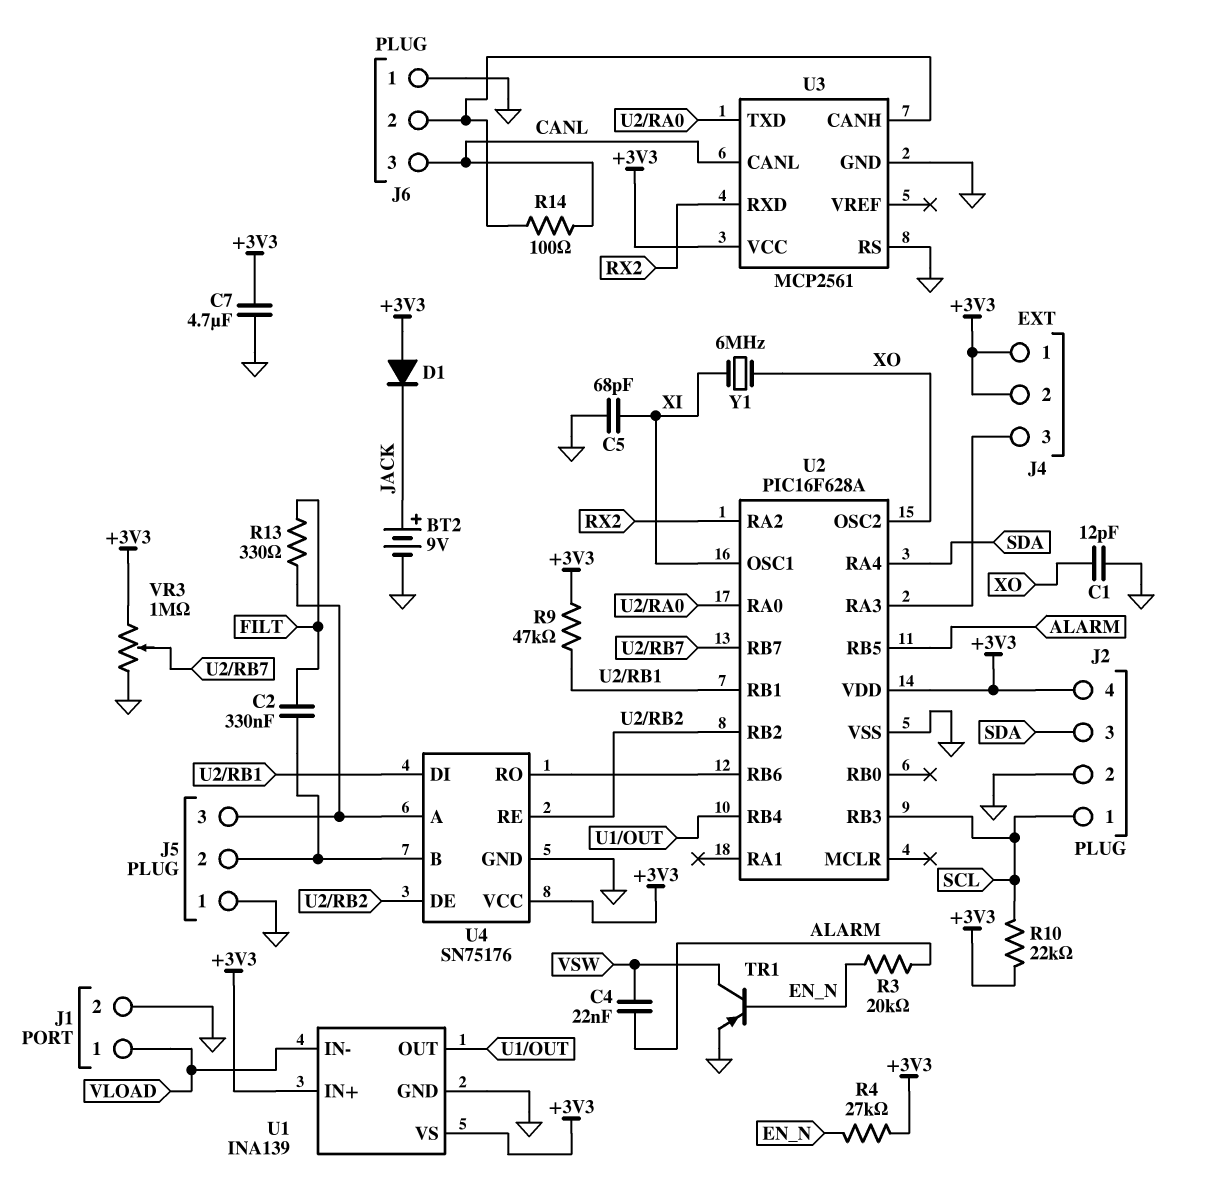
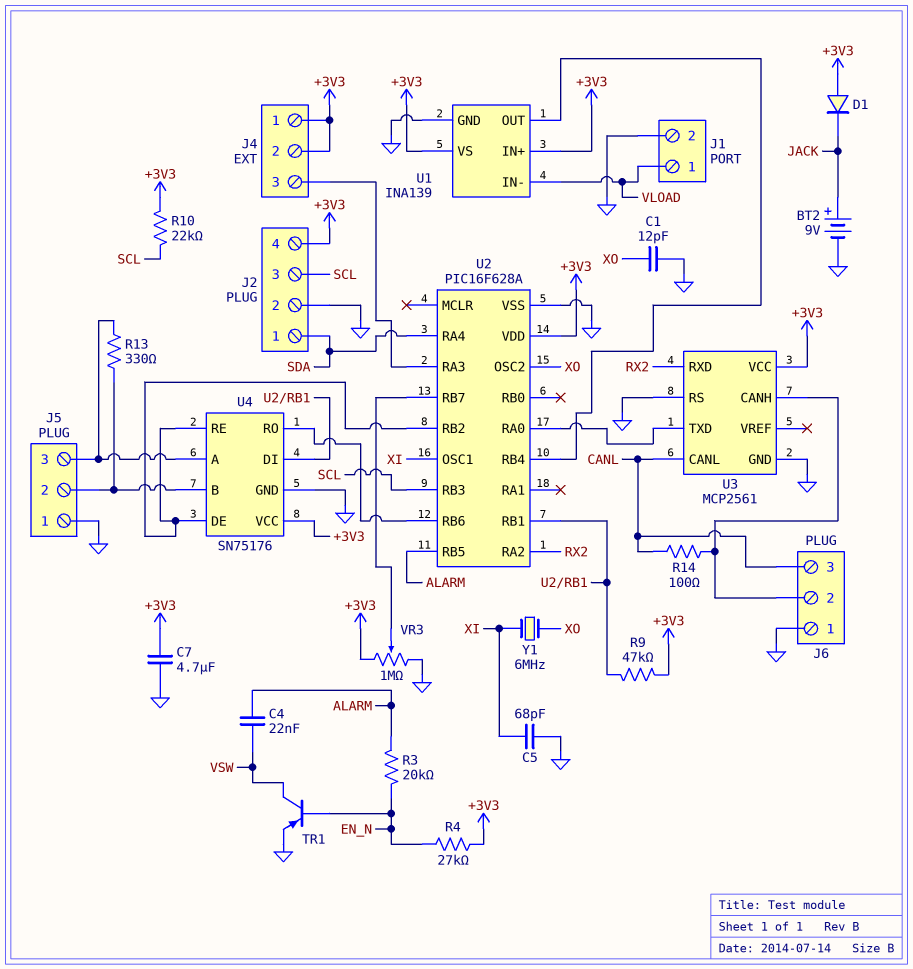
C2: 330nF (FILT, J5/2) -> none
J2 pin 1: SCL -> SDA
J2 pin 3: SDA -> SCL
R13: 330 (FILT, J5/3) -> 330 (J5/2, J5/3)

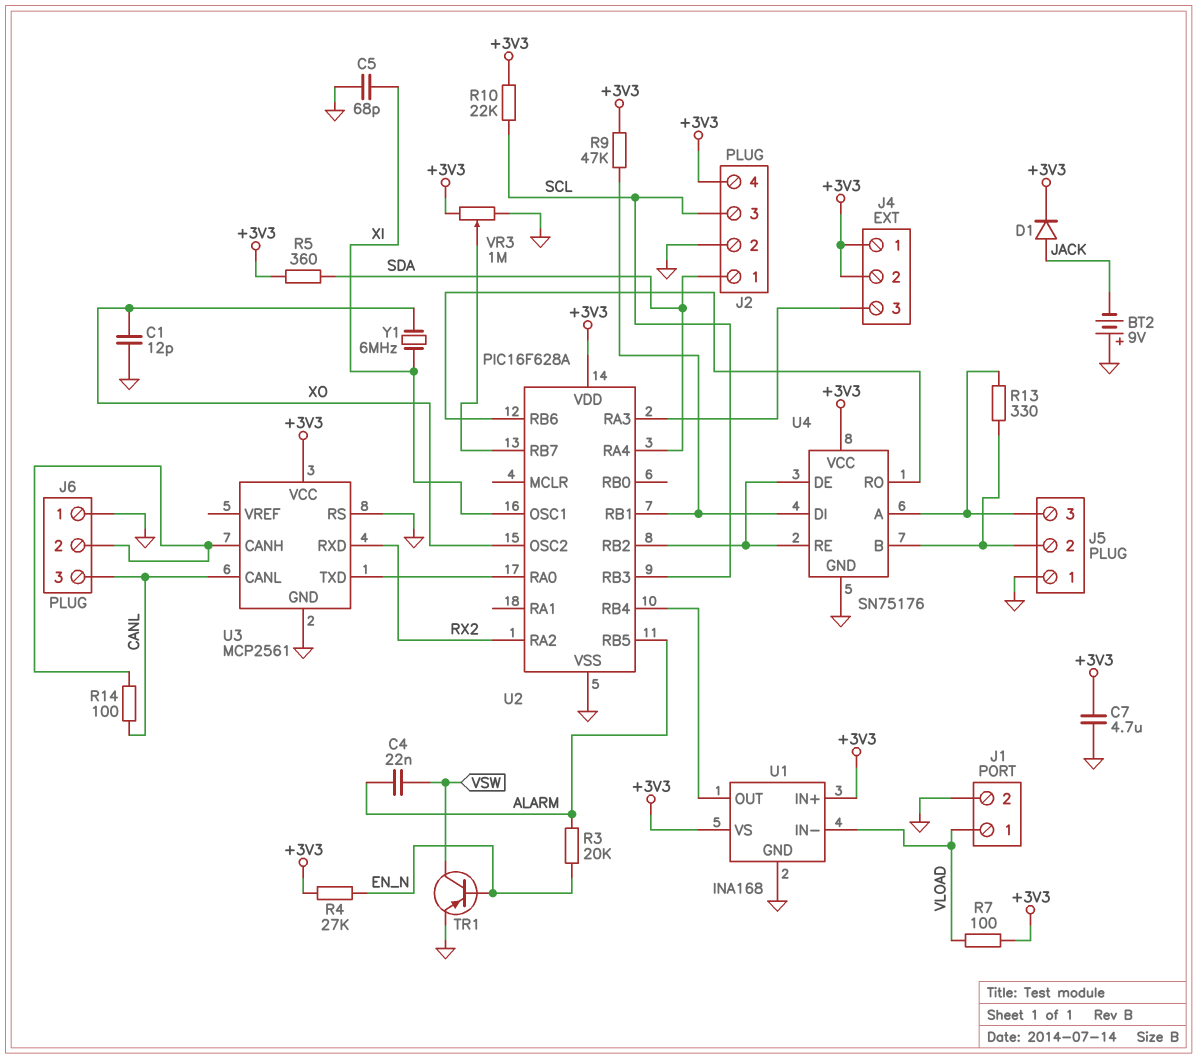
BT2: 9V (plus JACK, minus GND) -> 9V (plus GND, minus JACK)
D1: diode (A +3V3, K JACK) -> diode (A JACK, K +3V3)
R5: none -> 360 (+3V3, SDA)
R7: none -> 100 (+3V3, VLOAD)
U1: INA139 -> INA168

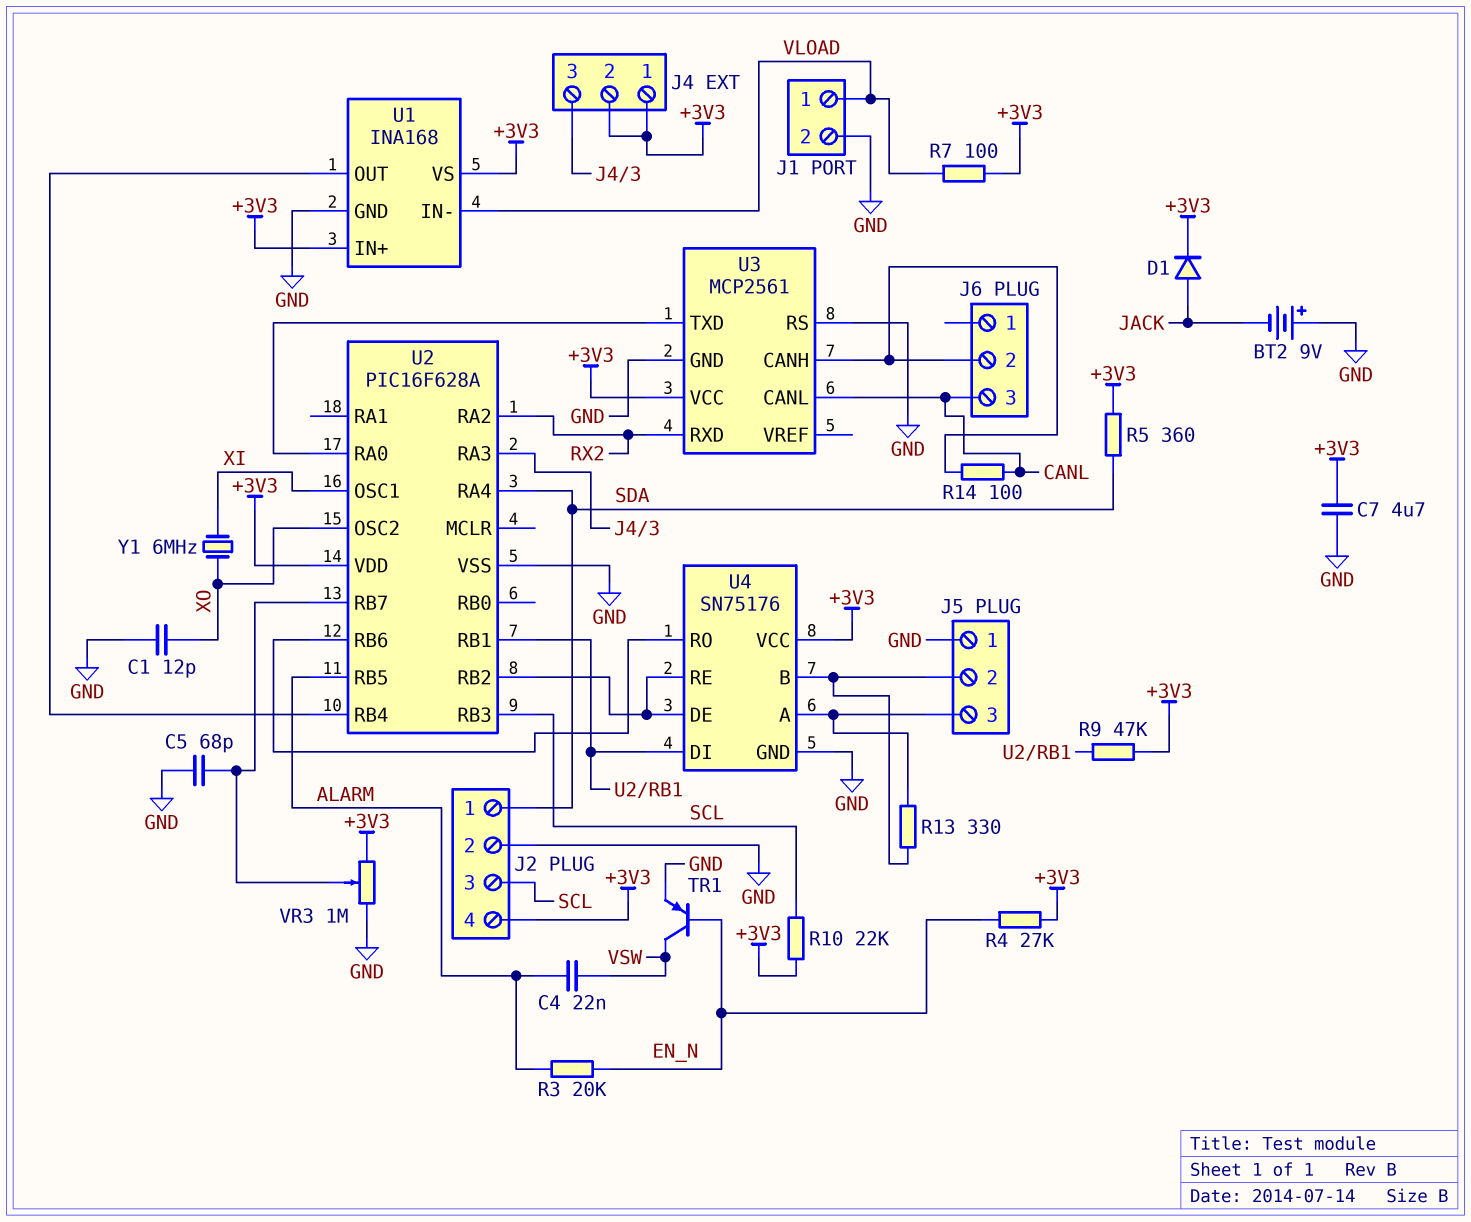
C5: 68pF (GND, XI) -> 68pF (GND, U2/RB7)
J6 pin 1: GND -> none

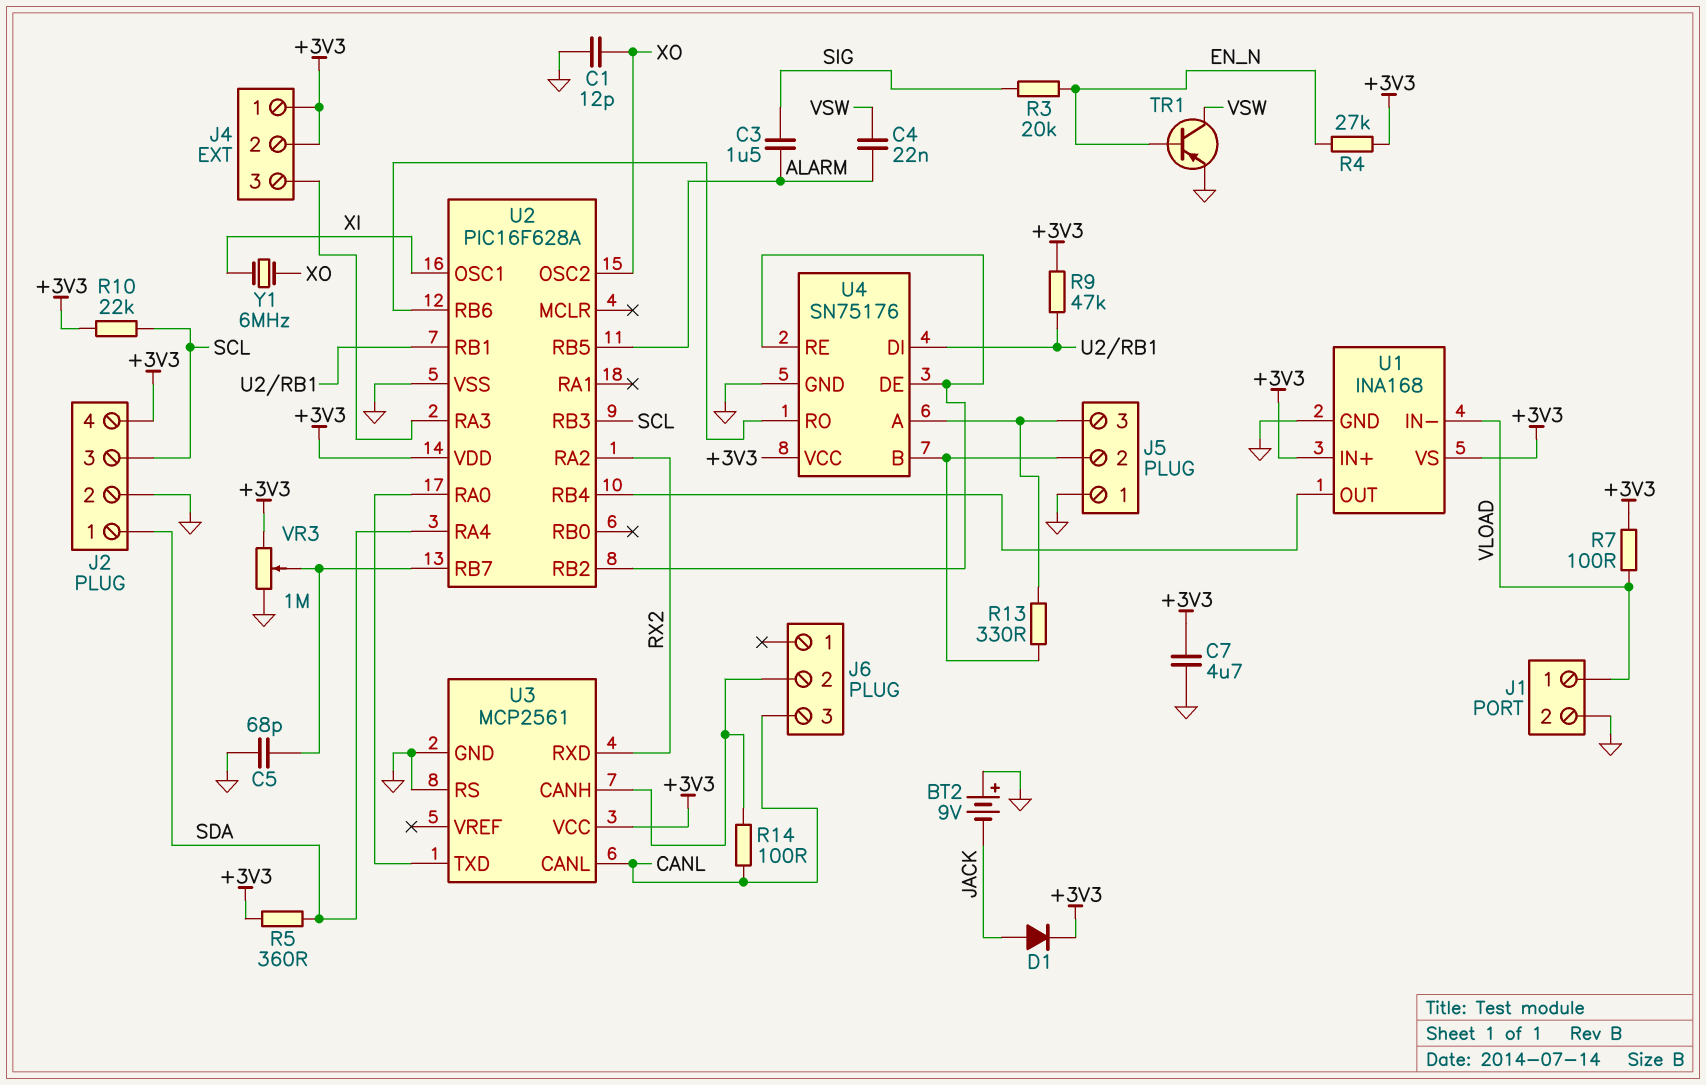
C3: none -> 1.5uF (ALARM, SIG)
R3: 20k (ALARM, EN_N) -> 20k (EN_N, SIG)

